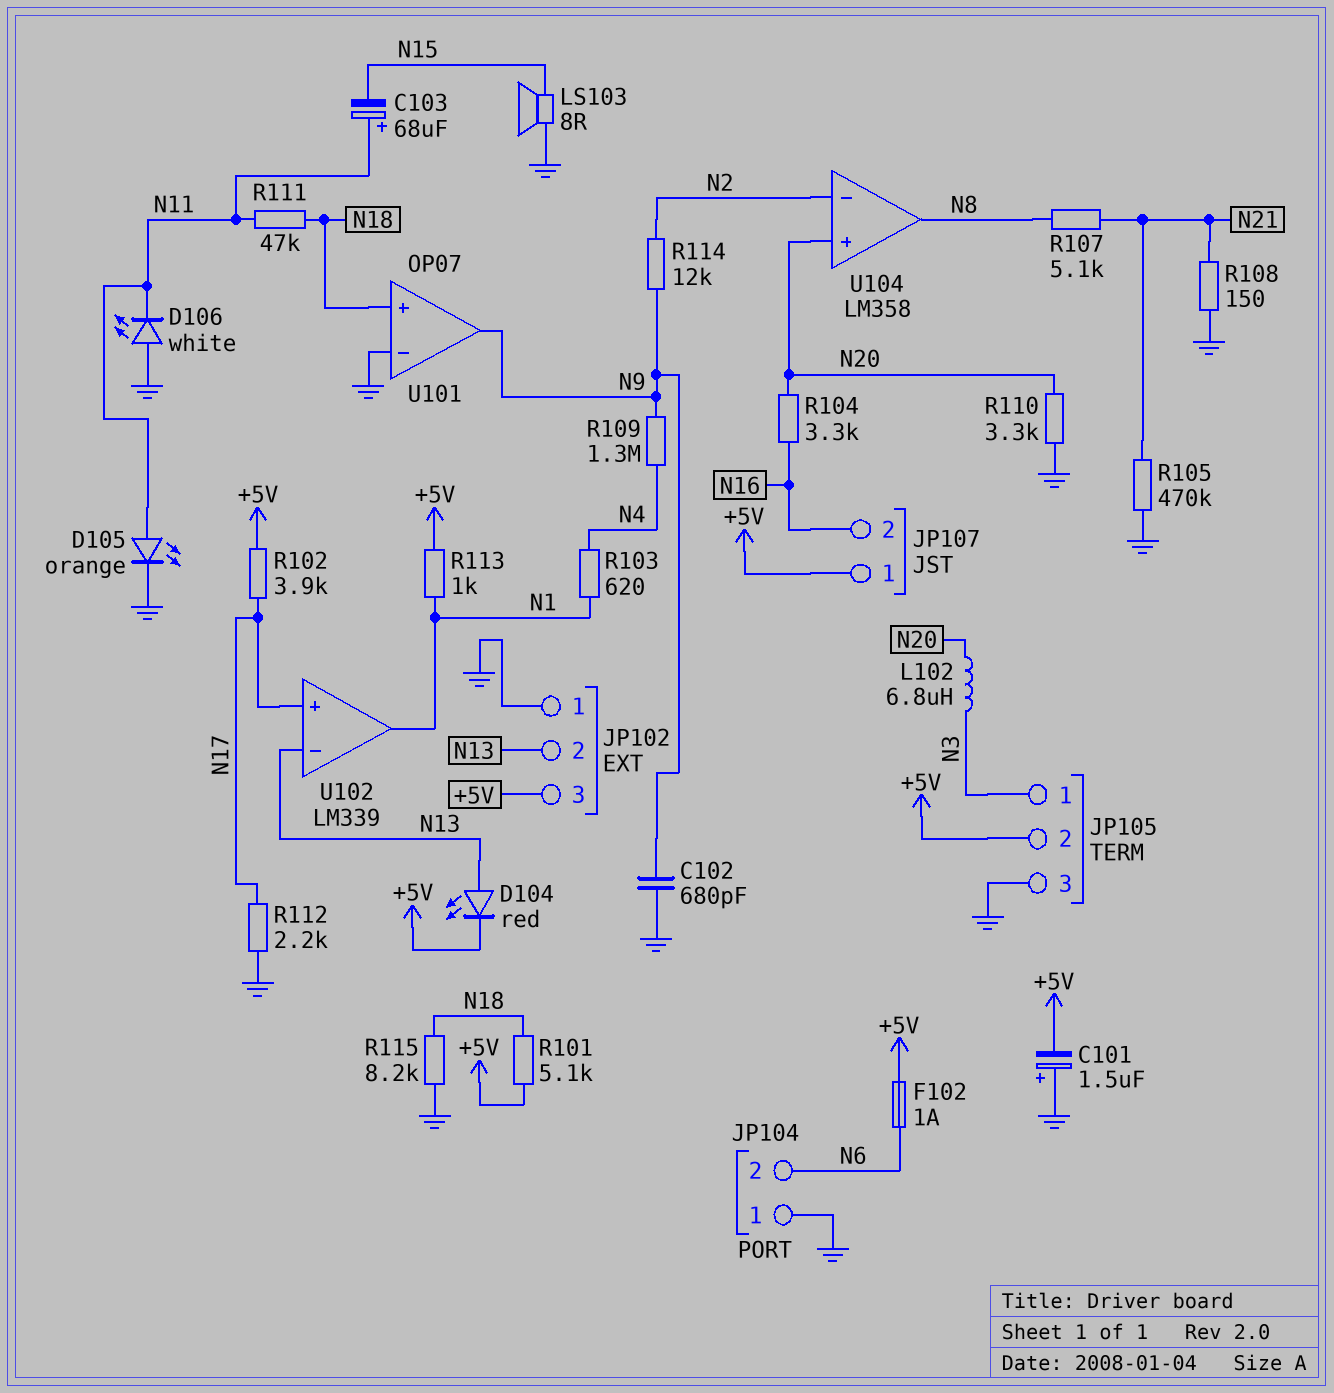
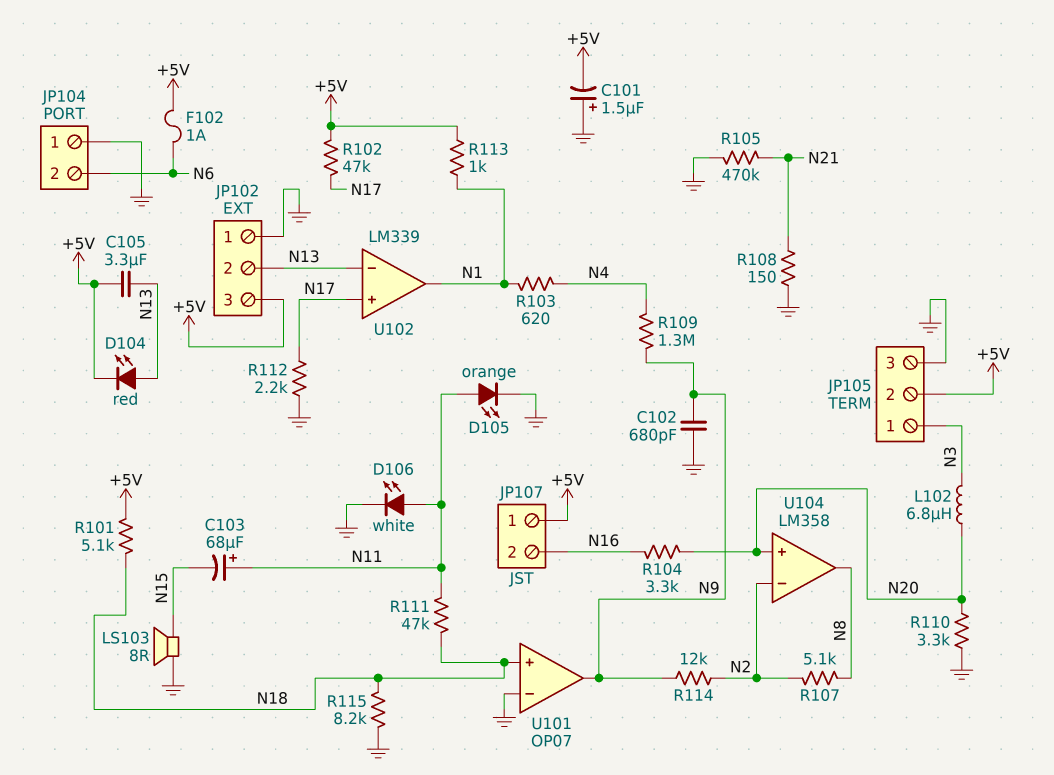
C105: none -> 3.3uF (+5V, N13)
D106: LED white (A GND, K N11) -> LED white (A N11, K GND)
R102: 3.9k (+5V, N17) -> 47k (+5V, N17)
R107: 5.1k (N8, N21) -> 5.1k (N2, N8)

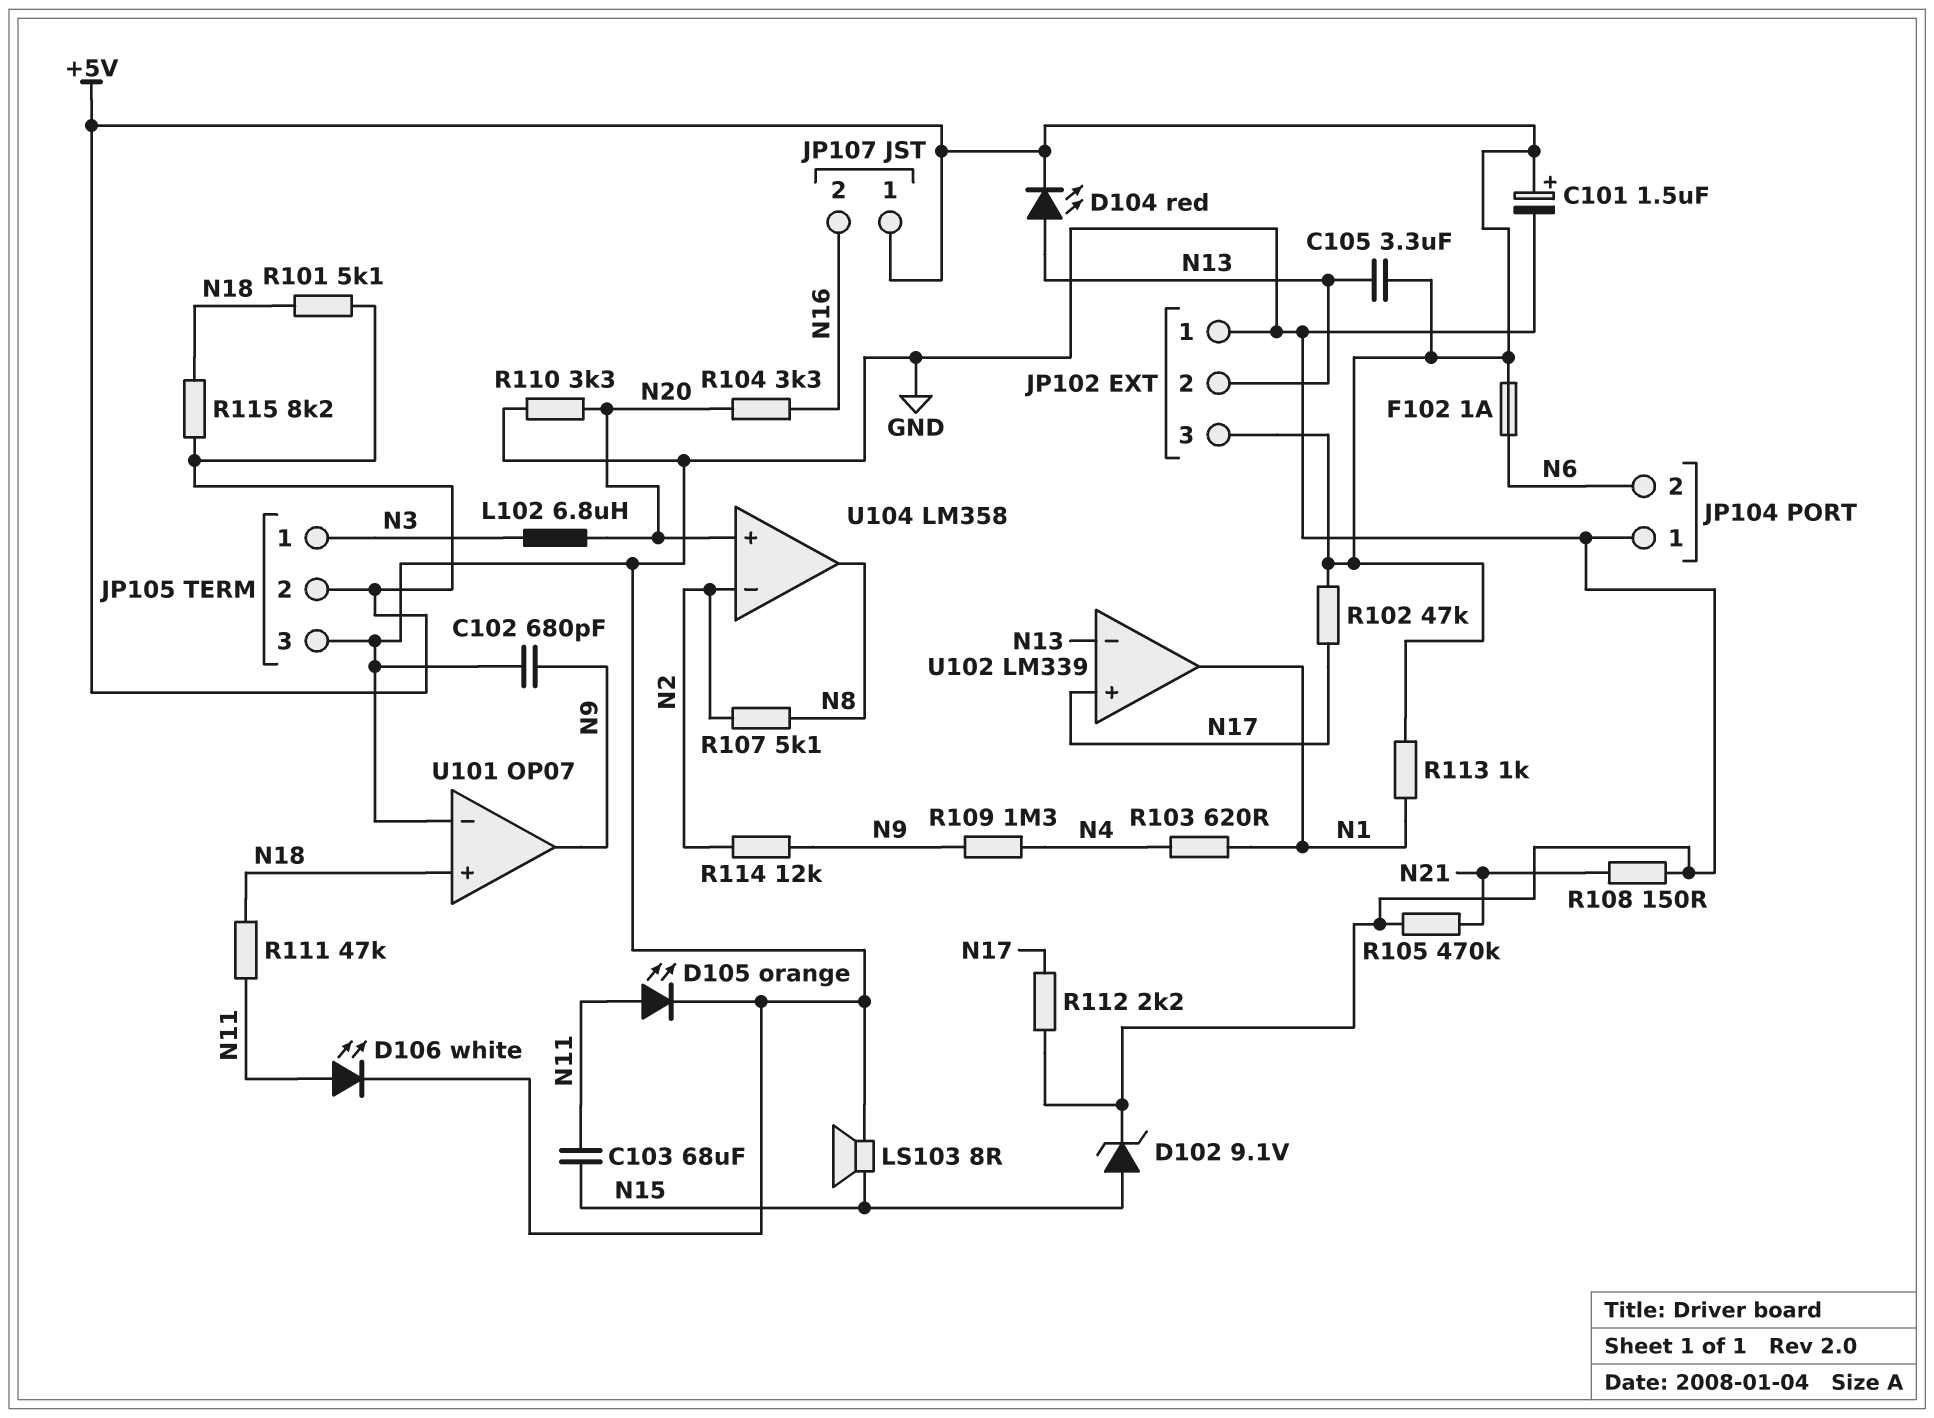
C101: 1.5uF (plus GND, minus +5V) -> 1.5uF (plus +5V, minus GND)
C103: 68uF (plus N11, minus N15) -> 68uF (N11, N15)
D102: none -> zener 9.1V (A N15, K GND)
R115: 8.2k (GND, N18) -> 8.2k (+5V, N18)

